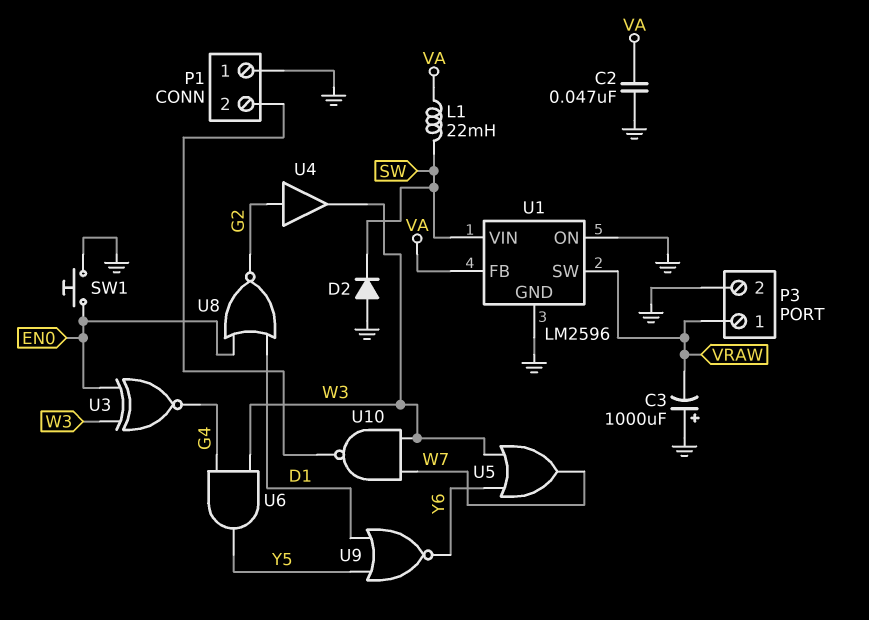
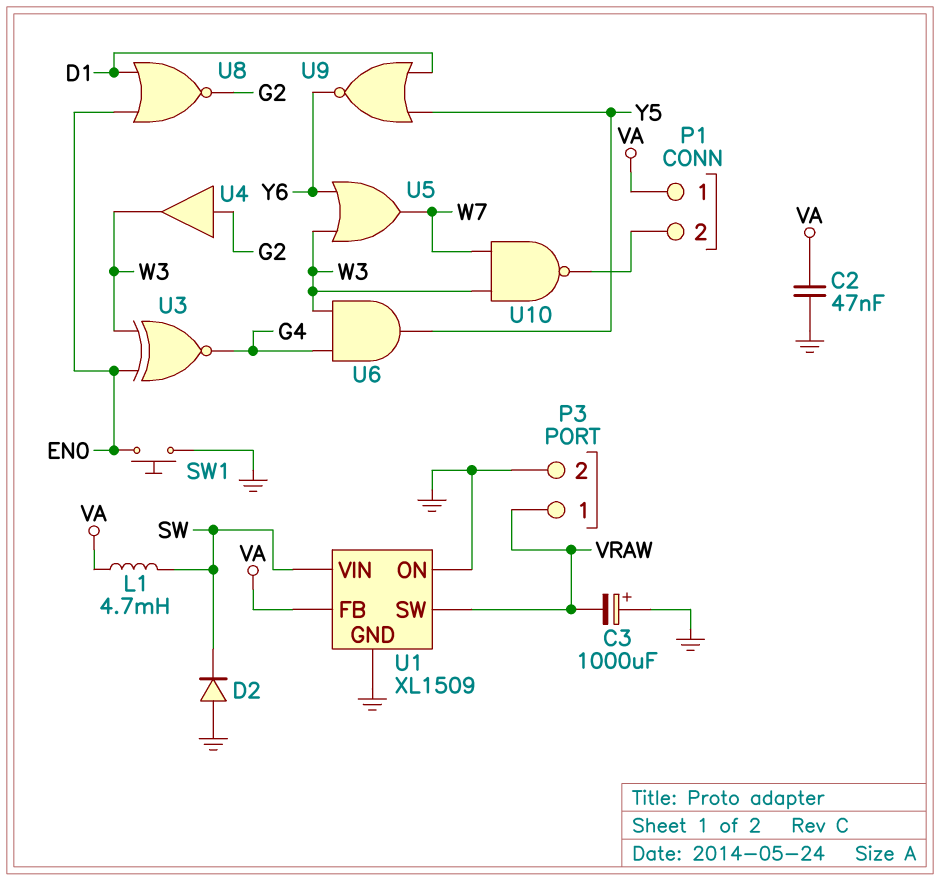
L1: 22mH (SW, VA) -> 4.7mH (SW, VA)
P1 pin 1: GND -> VA
U1: LM2596 -> XL1509

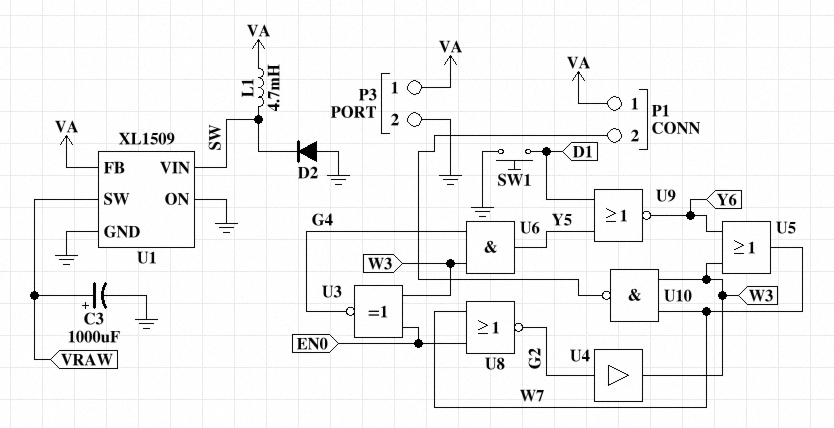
C2: 47nF (GND, VA) -> none
C3: 1000uF (plus GND, minus VRAW) -> 1000uF (plus VRAW, minus GND)
P3 pin 1: VRAW -> VA
SW1: button (EN0, GND) -> button (D1, GND)
U8: NOR (in D1, in EN0, out G2) -> NOR (in EN0, in W7, out G2)

